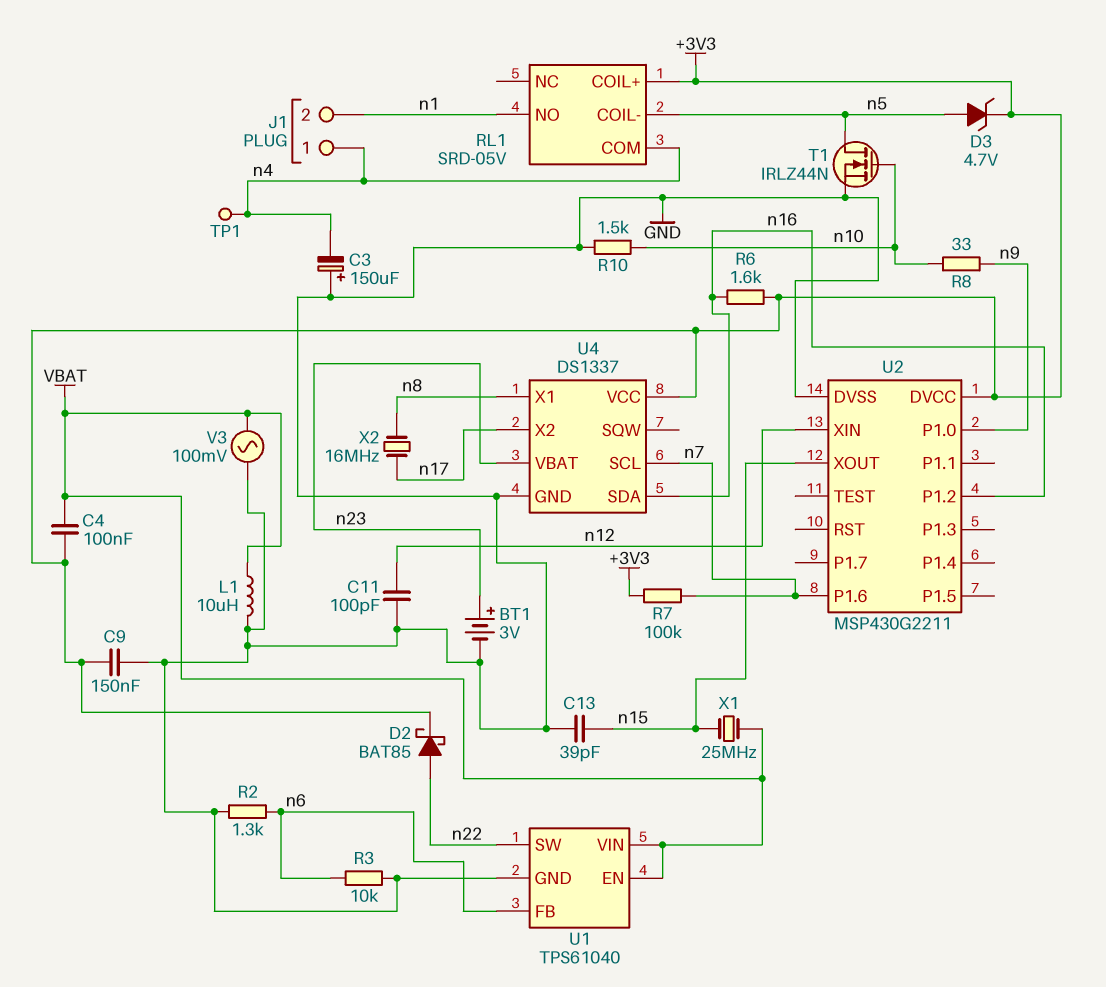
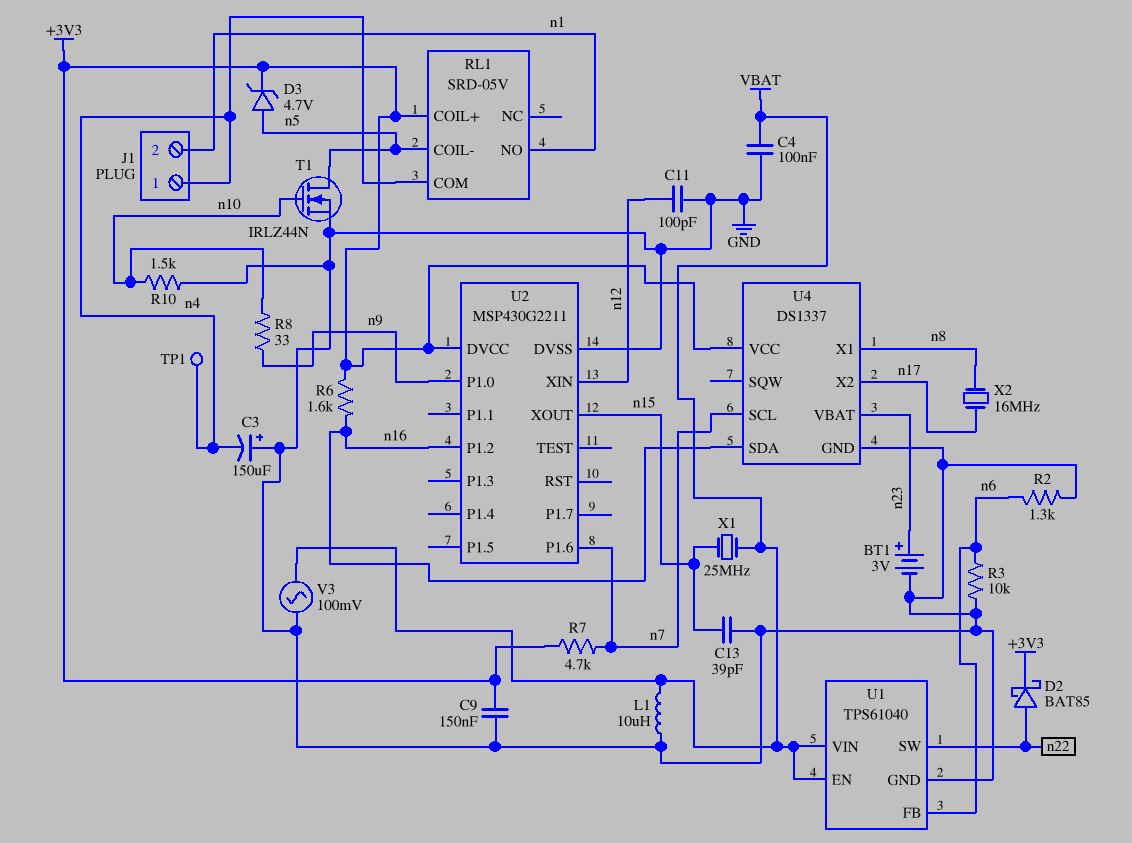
C4: 100nF (+3V3, VBAT) -> 100nF (GND, VBAT)
R7: 100k (+3V3, n7) -> 4.7k (+3V3, n7)

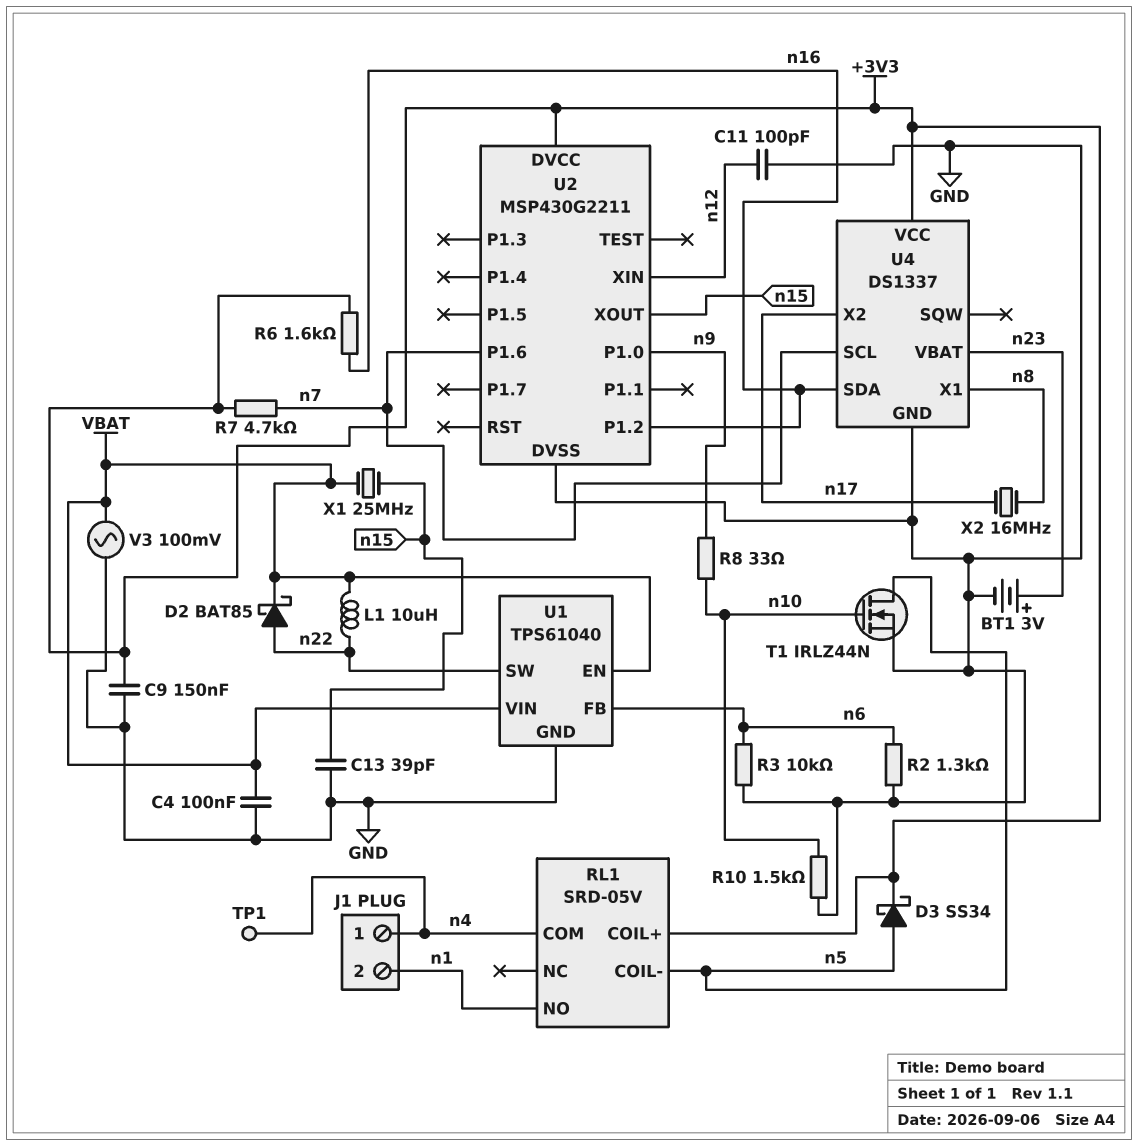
C3: 150uF (plus GND, minus n4) -> none
D2: schottky BAT85 (A n22, K +3V3) -> schottky BAT85 (A n22, K VBAT)
D3: zener 4.7V (A n5, K +3V3) -> schottky SS34 (A n5, K +3V3)
L1: 10uH (GND, VBAT) -> 10uH (VBAT, n22)

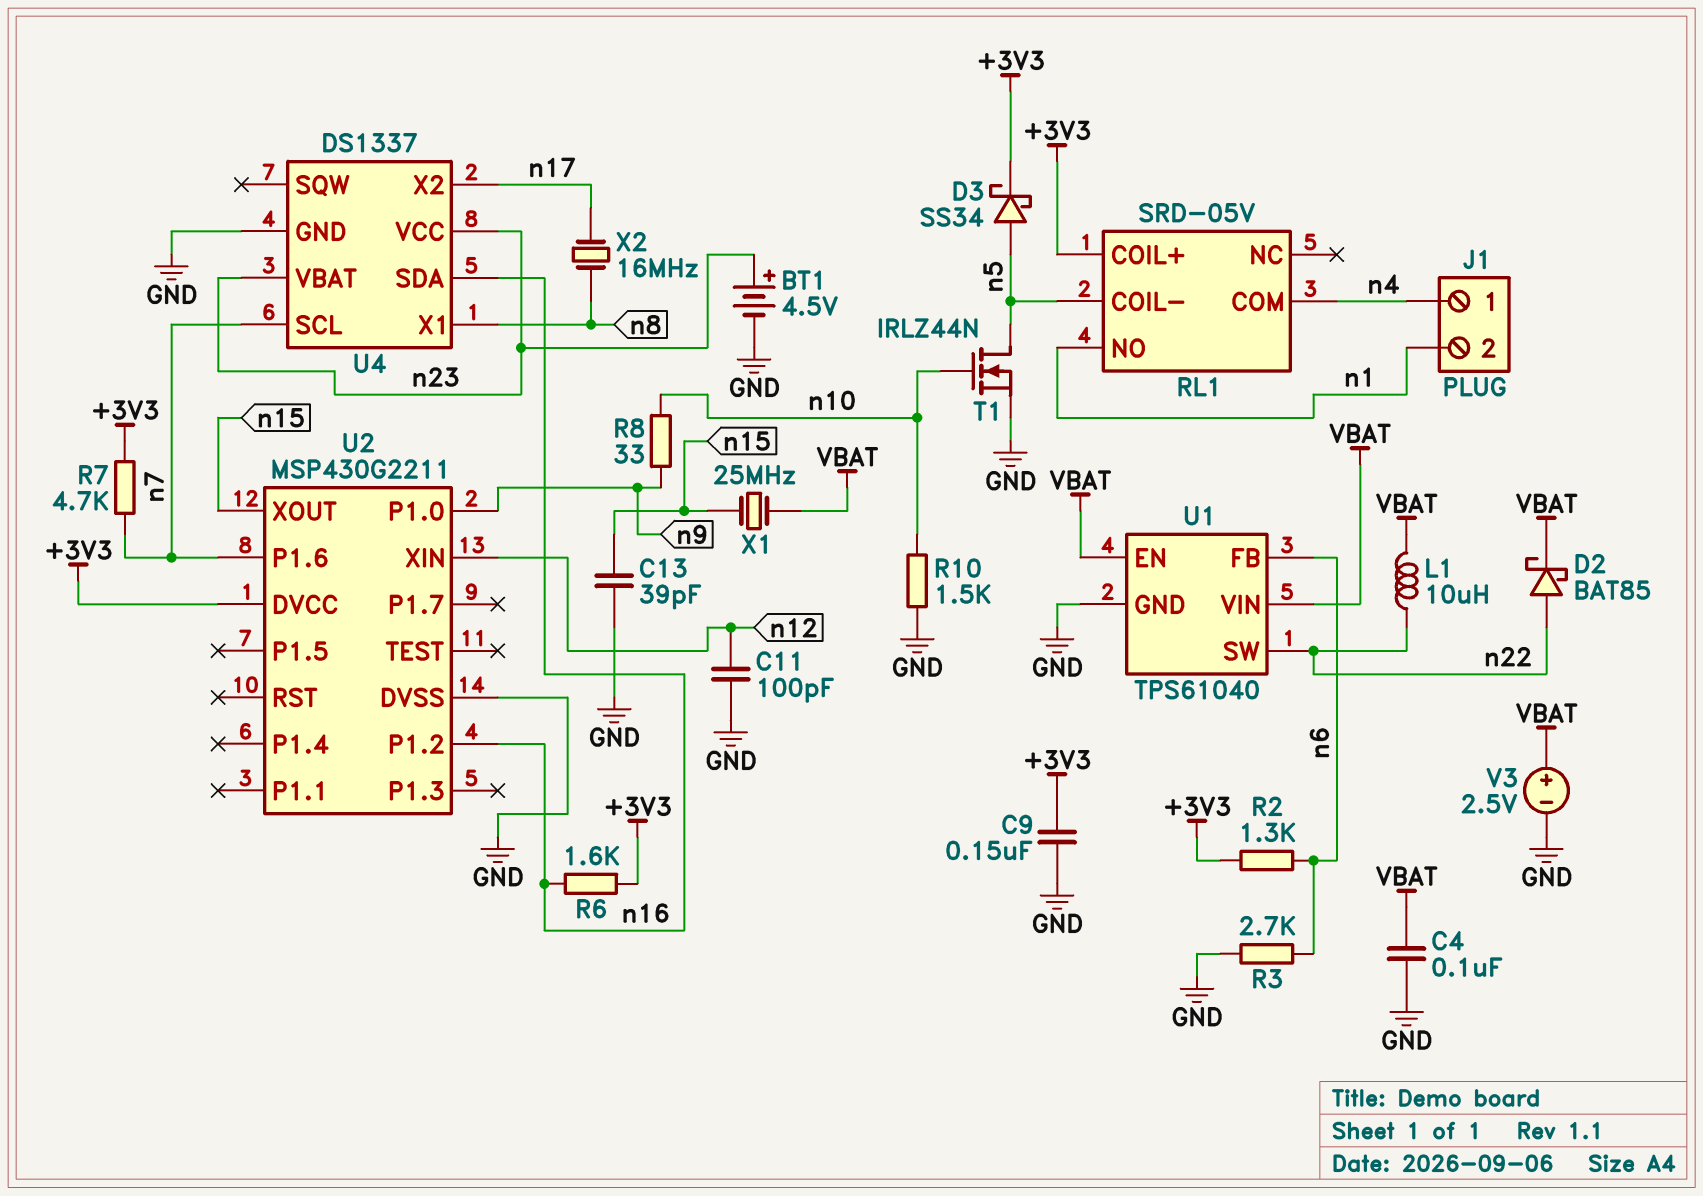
BT1: 3V (plus n23, minus GND) -> 4.5V (plus n23, minus GND)
R2: 1.3k (GND, n6) -> 1.3k (+3V3, n6)
R3: 10k (GND, n6) -> 2.7k (GND, n6)
TP1: test point (n4) -> none
U4 pin VCC: +3V3 -> n23
V3: AC 100mV (GND, VBAT) -> 2.5V (plus VBAT, minus GND)

